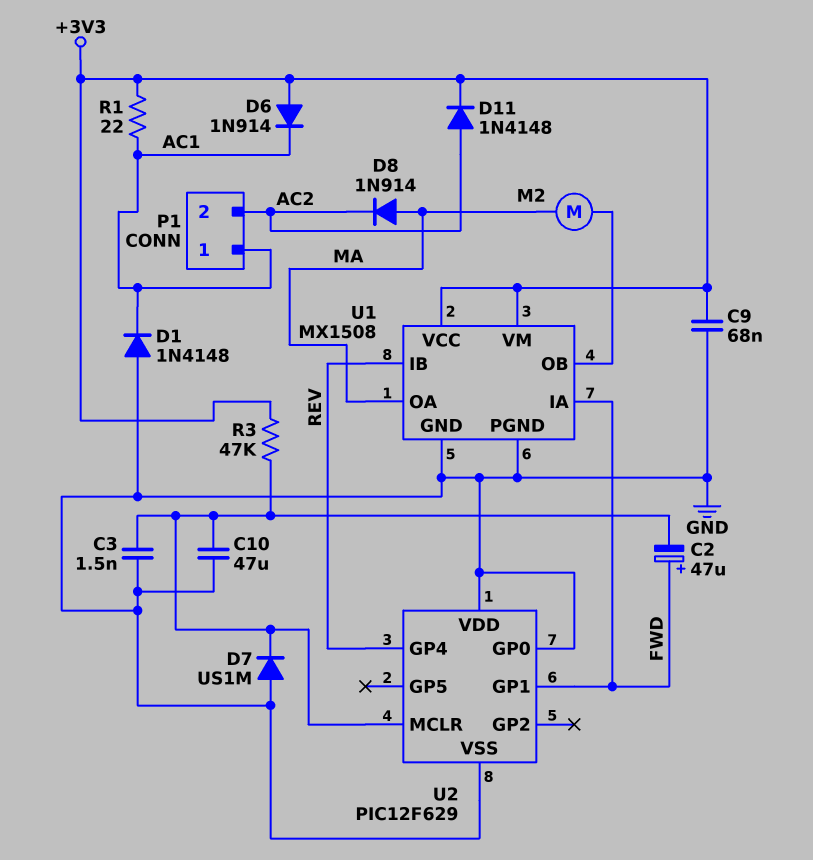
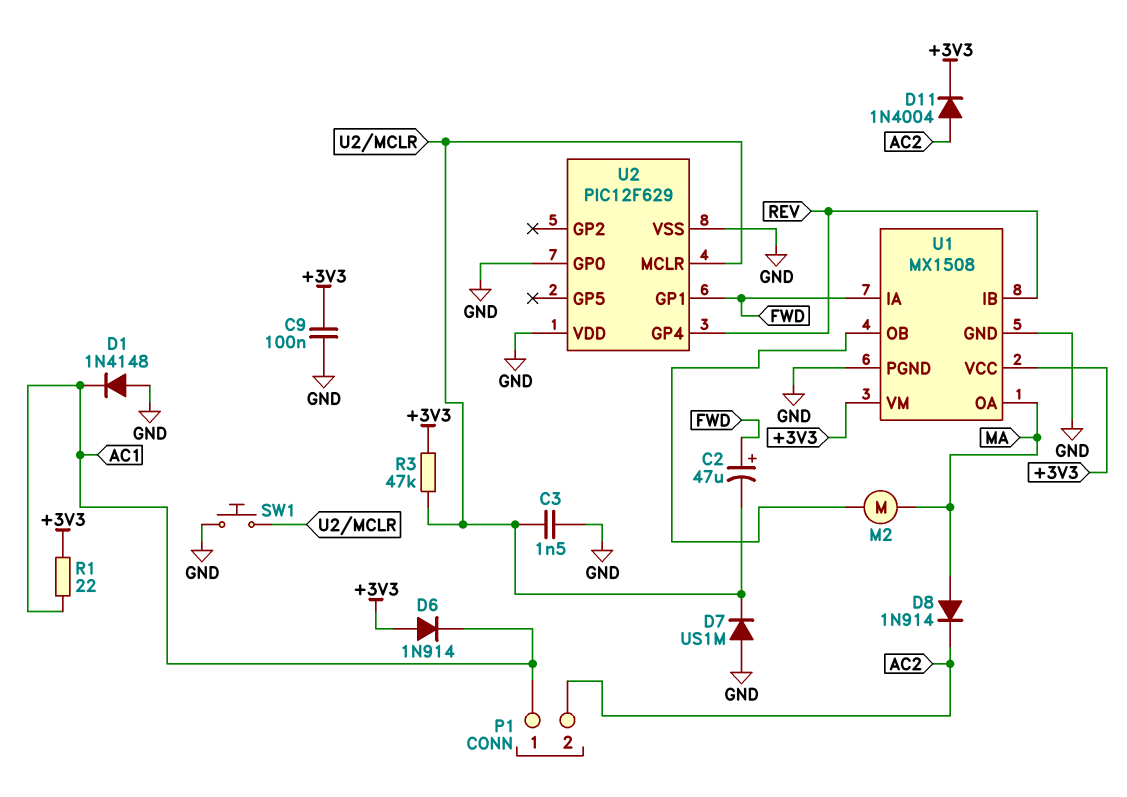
C9: 68nF (+3V3, GND) -> 100nF (+3V3, GND)
C10: 47uF (GND, U2/MCLR) -> none
D11: diode 1N4148 (A AC2, K +3V3) -> diode 1N4004 (A AC2, K +3V3)
SW1: none -> button (GND, U2/MCLR)

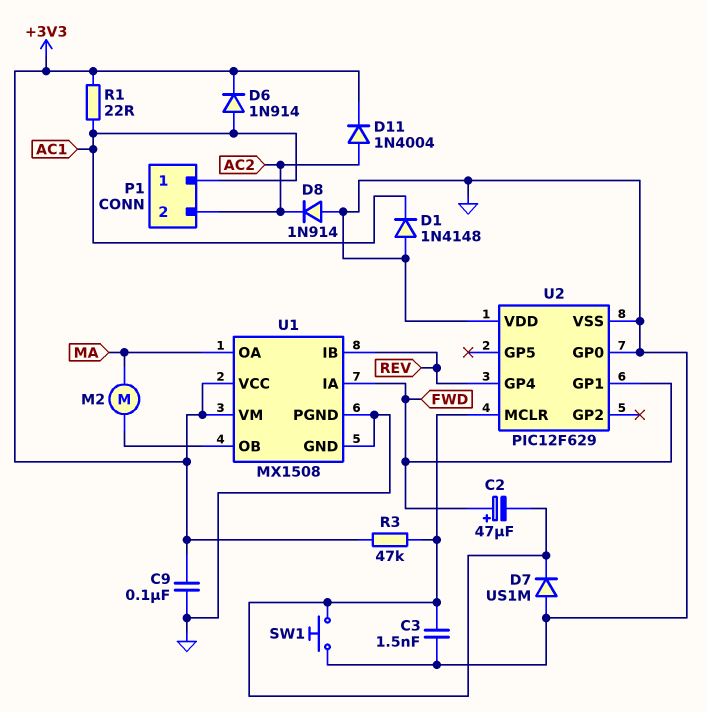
D6: diode 1N914 (A +3V3, K AC1) -> diode 1N914 (A AC1, K +3V3)
D8: diode 1N914 (A MA, K AC2) -> diode 1N914 (A GND, K AC2)

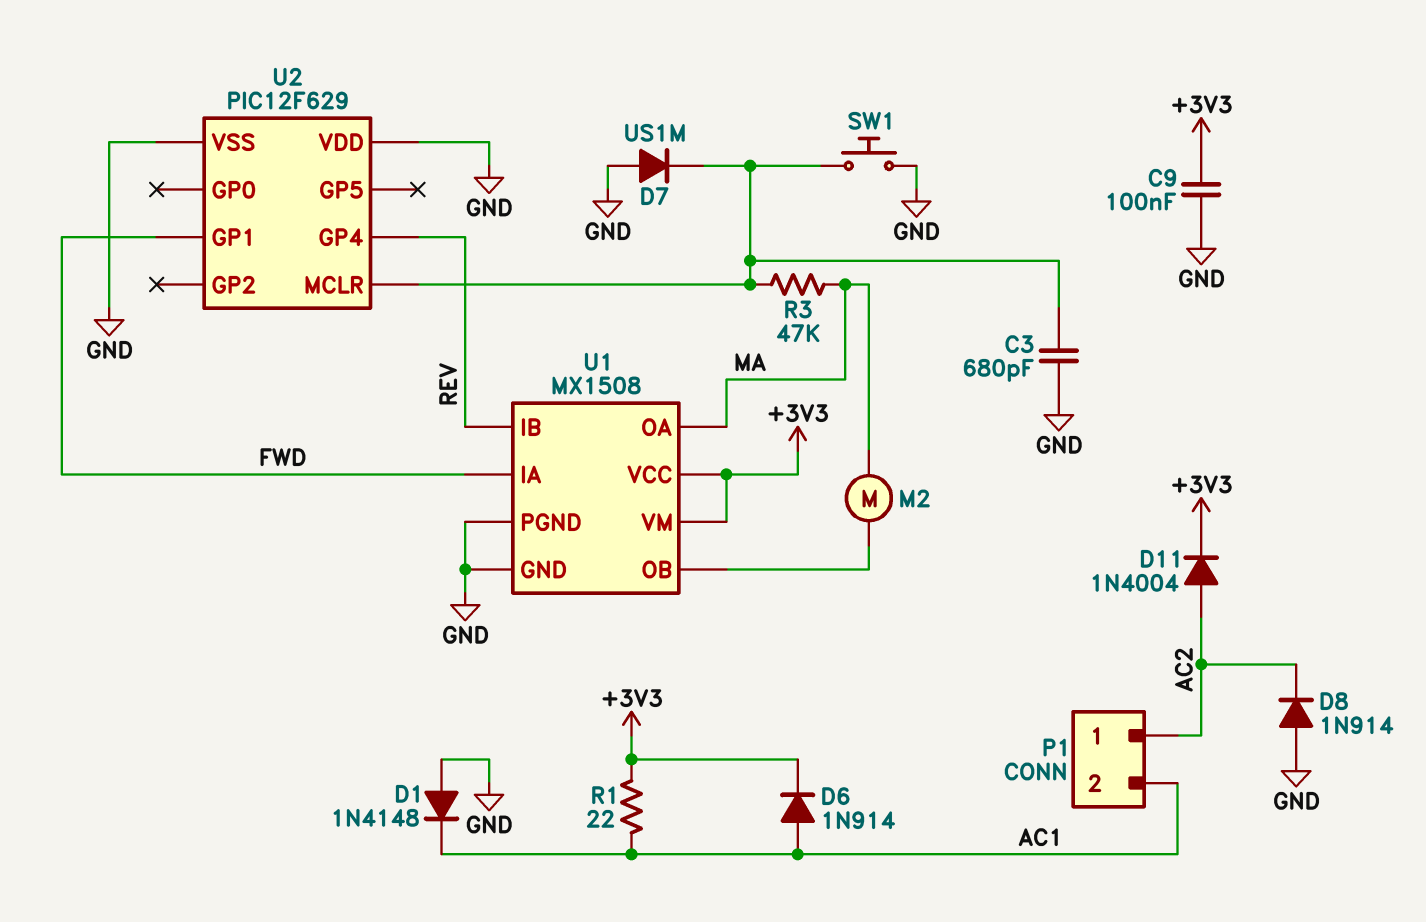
C2: 47uF (plus FWD, minus U2/MCLR) -> none
C3: 1.5nF (GND, U2/MCLR) -> 680pF (GND, U2/MCLR)
P1 pin 1: AC1 -> AC2
P1 pin 2: AC2 -> AC1
R3: 47k (+3V3, U2/MCLR) -> 47k (MA, U2/MCLR)
U2 pin GP0: GND -> none

